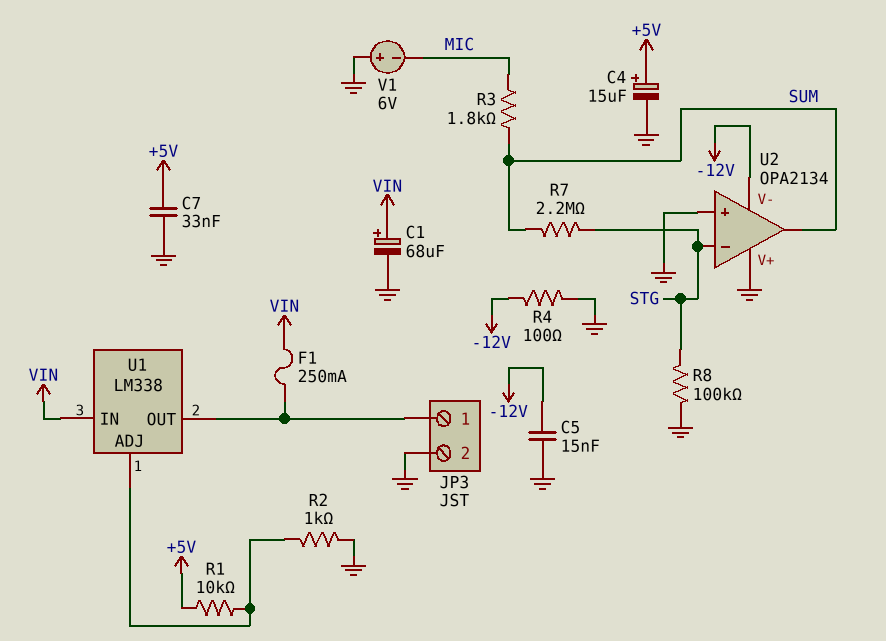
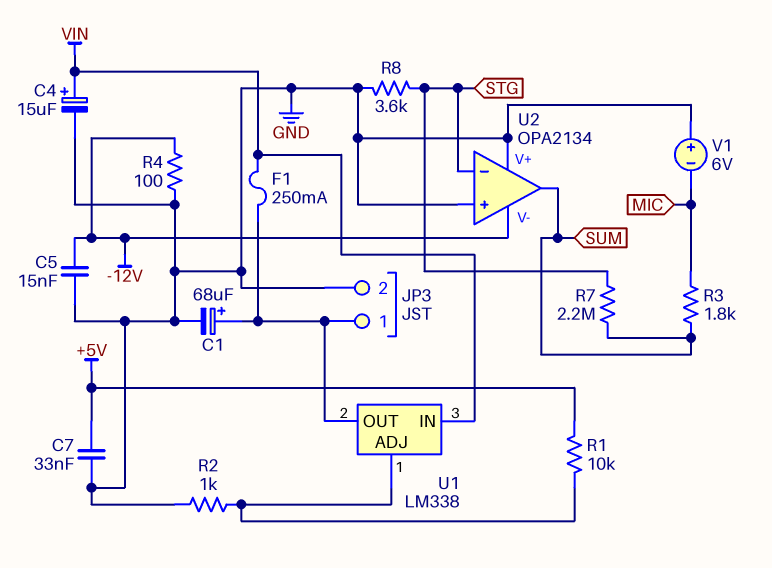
C1: 68uF (plus VIN, minus GND) -> 68uF (plus JP3/1, minus GND)
C4: 15uF (plus +5V, minus GND) -> 15uF (plus VIN, minus GND)
R8: 100k (GND, STG) -> 3.6k (GND, STG)

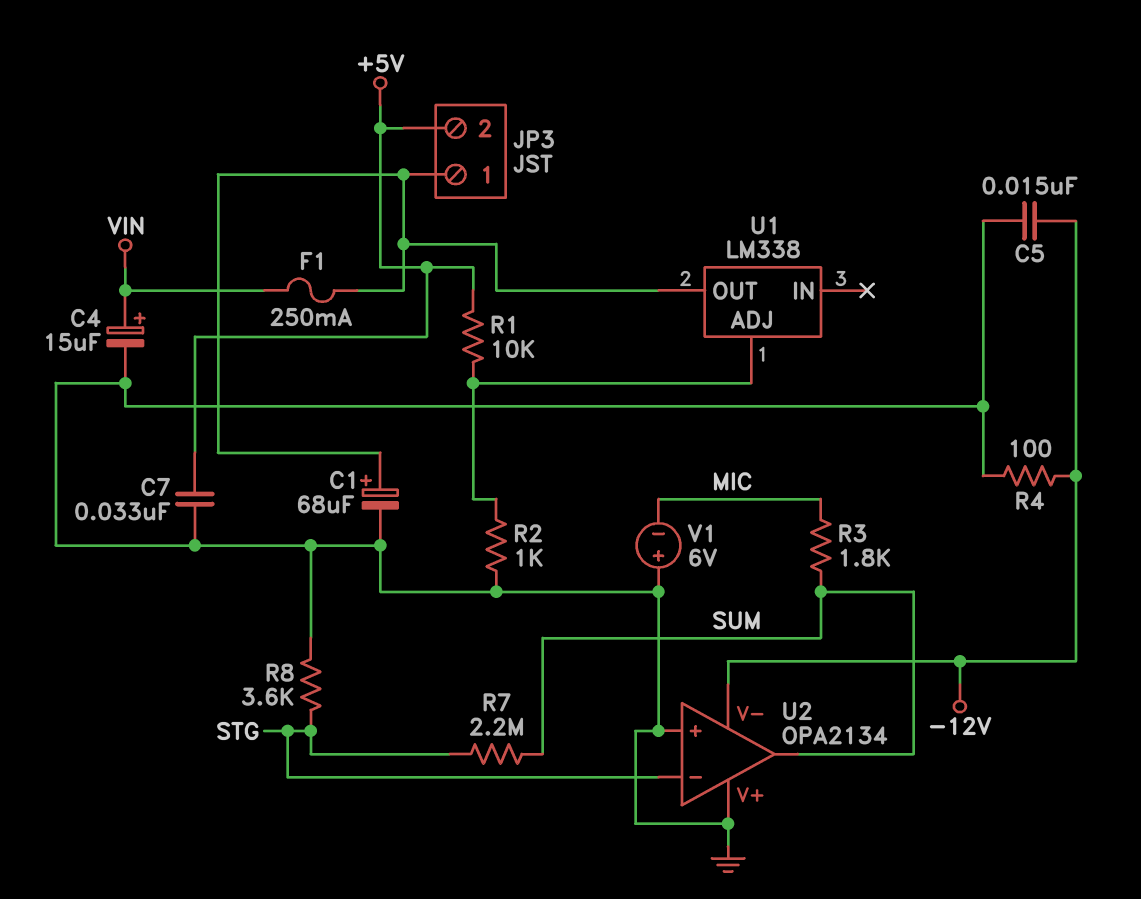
JP3 pin 2: GND -> +5V
U1 pin IN: VIN -> none

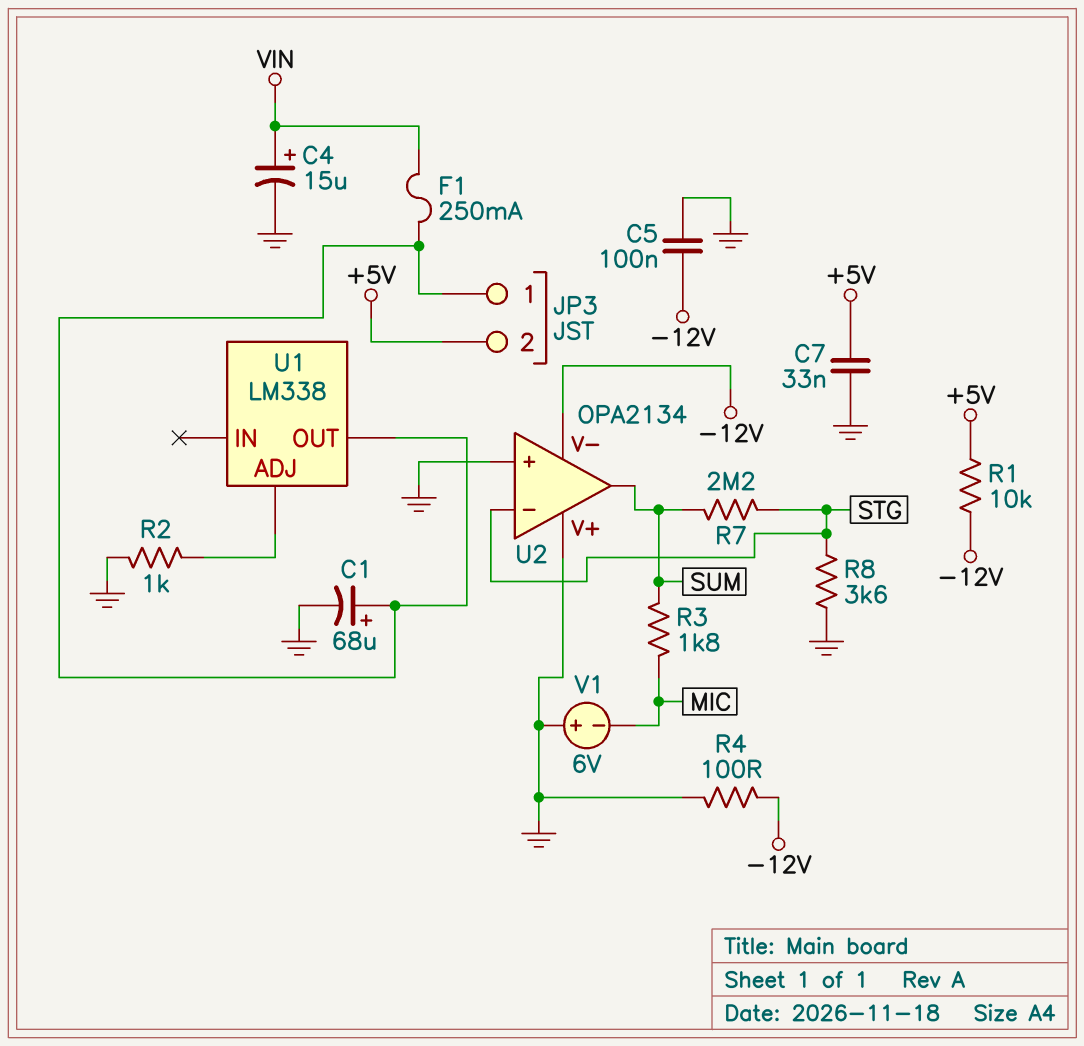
C5: 15nF (-12V, GND) -> 100nF (-12V, GND)
R1: 10k (+5V, U1/ADJ) -> 10k (+5V, -12V)

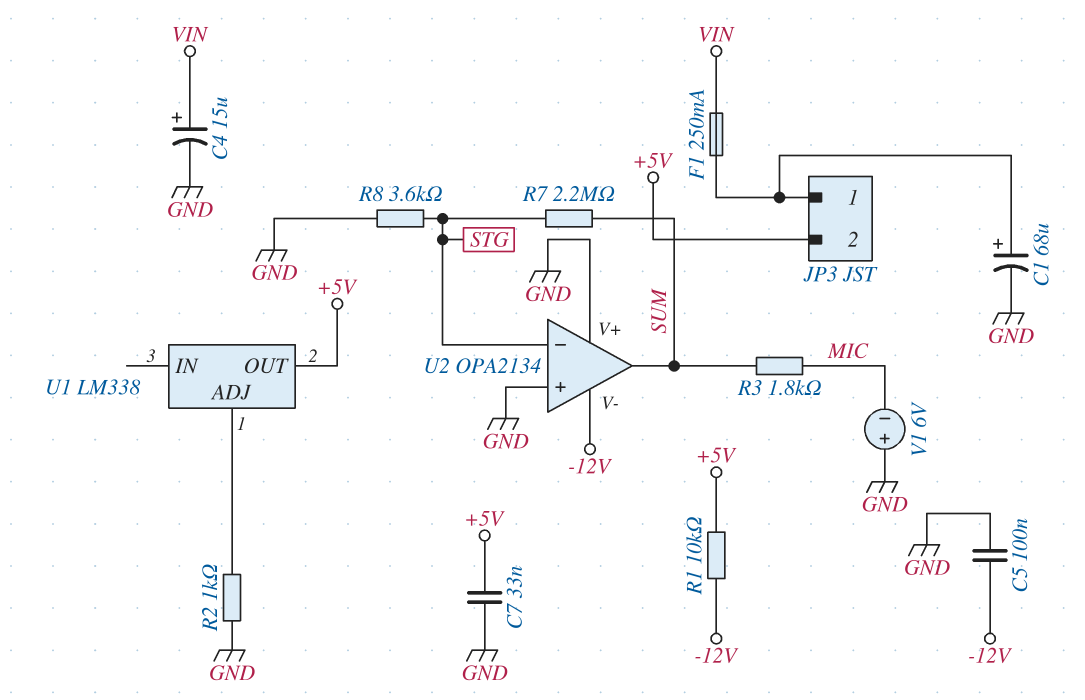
R4: 100 (-12V, GND) -> none
U1 pin OUT: JP3/1 -> +5V

